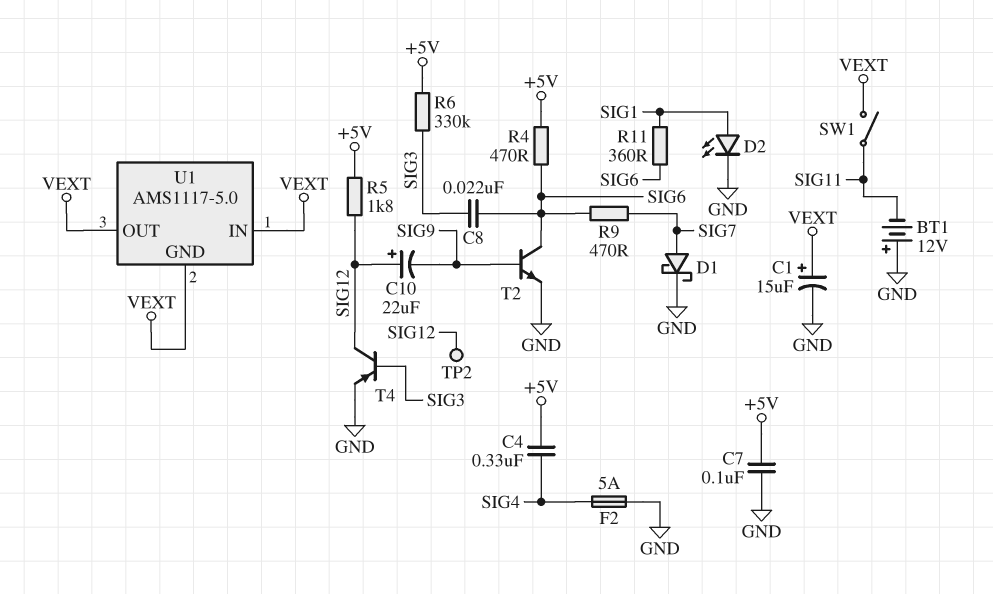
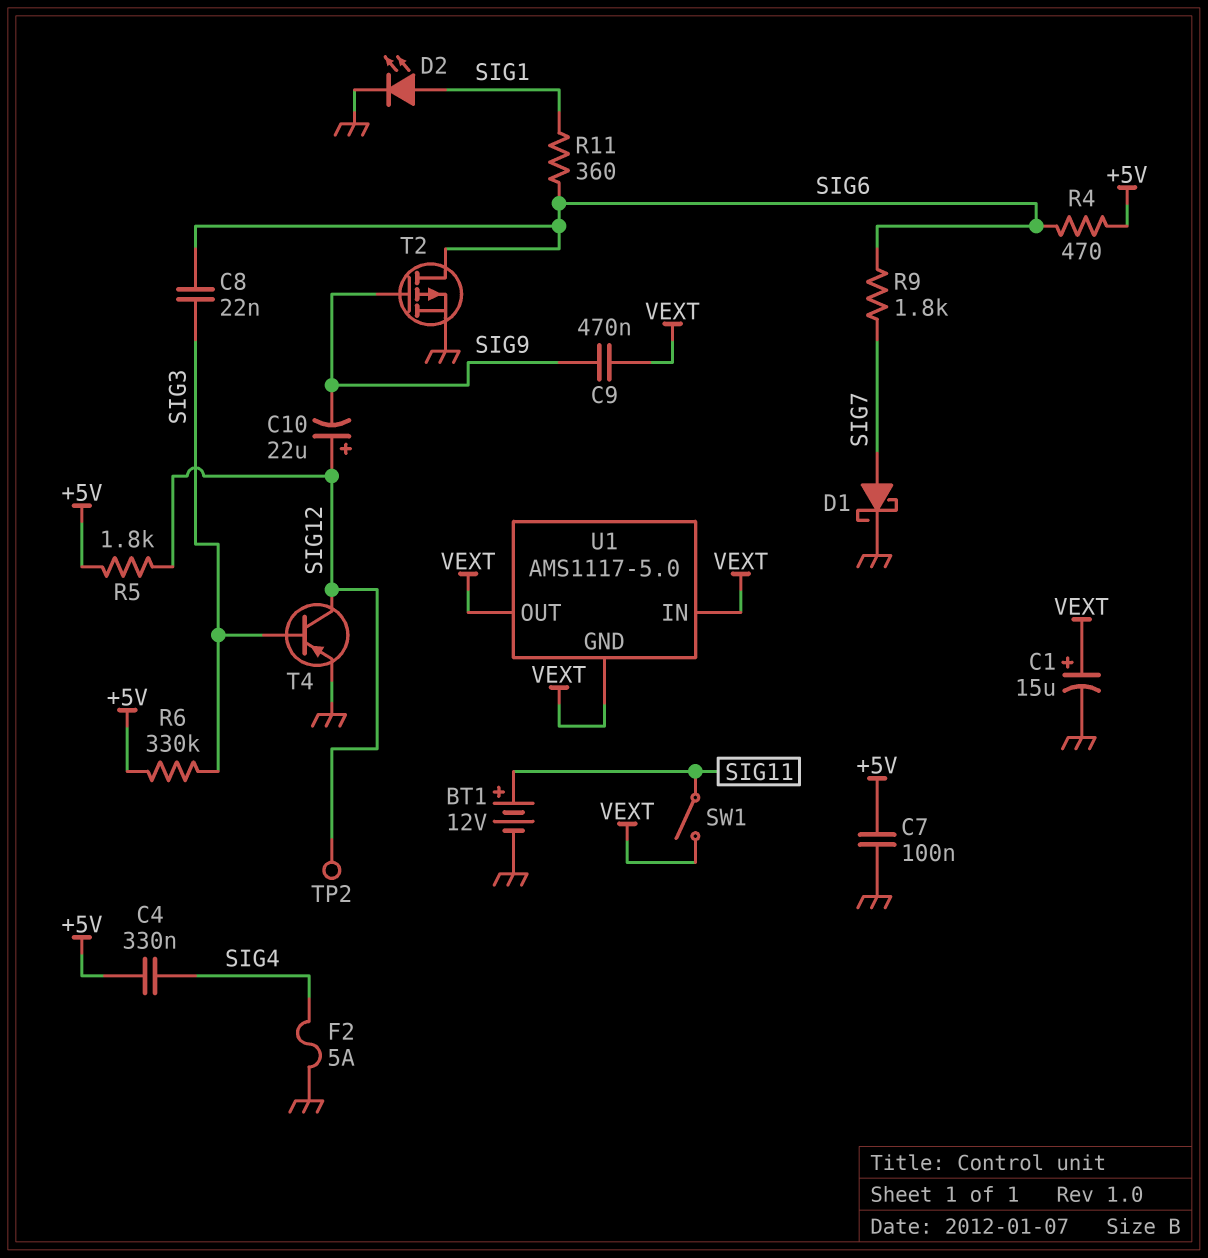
BT1: 12V (plus GND, minus SIG11) -> 12V (plus SIG11, minus GND)
C9: none -> 470nF (SIG9, VEXT)
R9: 470 (SIG6, SIG7) -> 1.8k (SIG6, SIG7)
T2: NPN (B SIG9, C SIG6, E GND) -> PMOS (G SIG9, D SIG6, S GND)

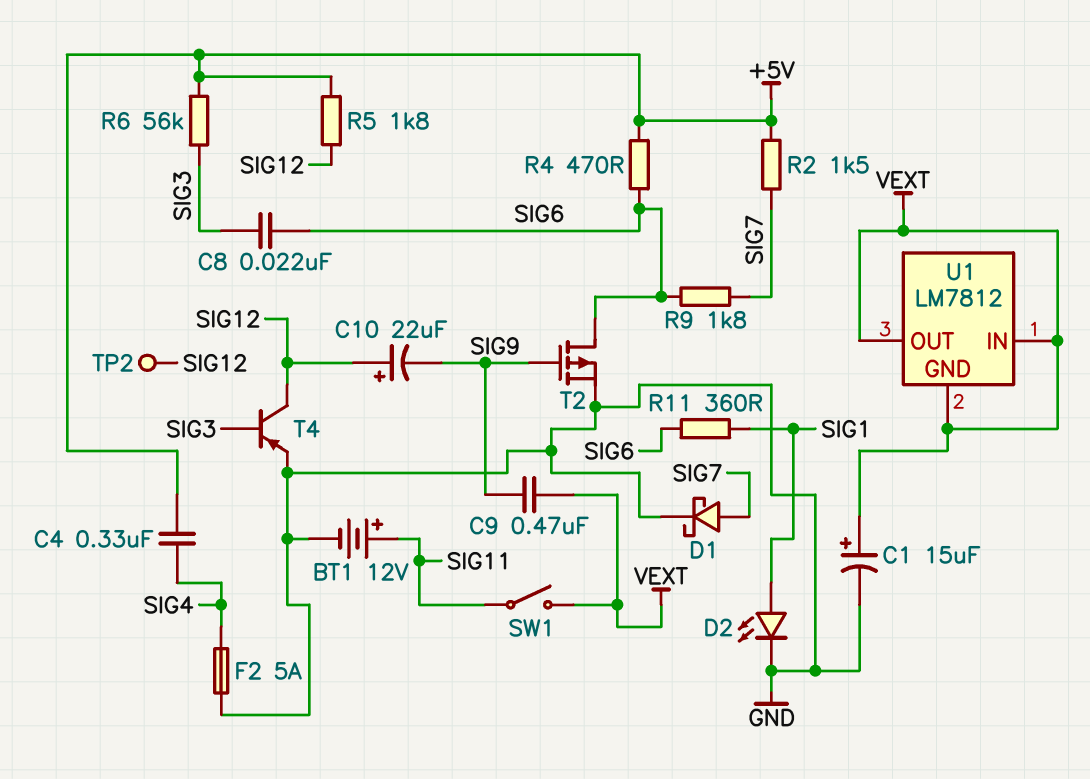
C7: 100nF (+5V, GND) -> none
R2: none -> 1.5k (+5V, SIG7)
R6: 330k (+5V, SIG3) -> 56k (+5V, SIG3)
U1: AMS1117-5.0 -> LM7812

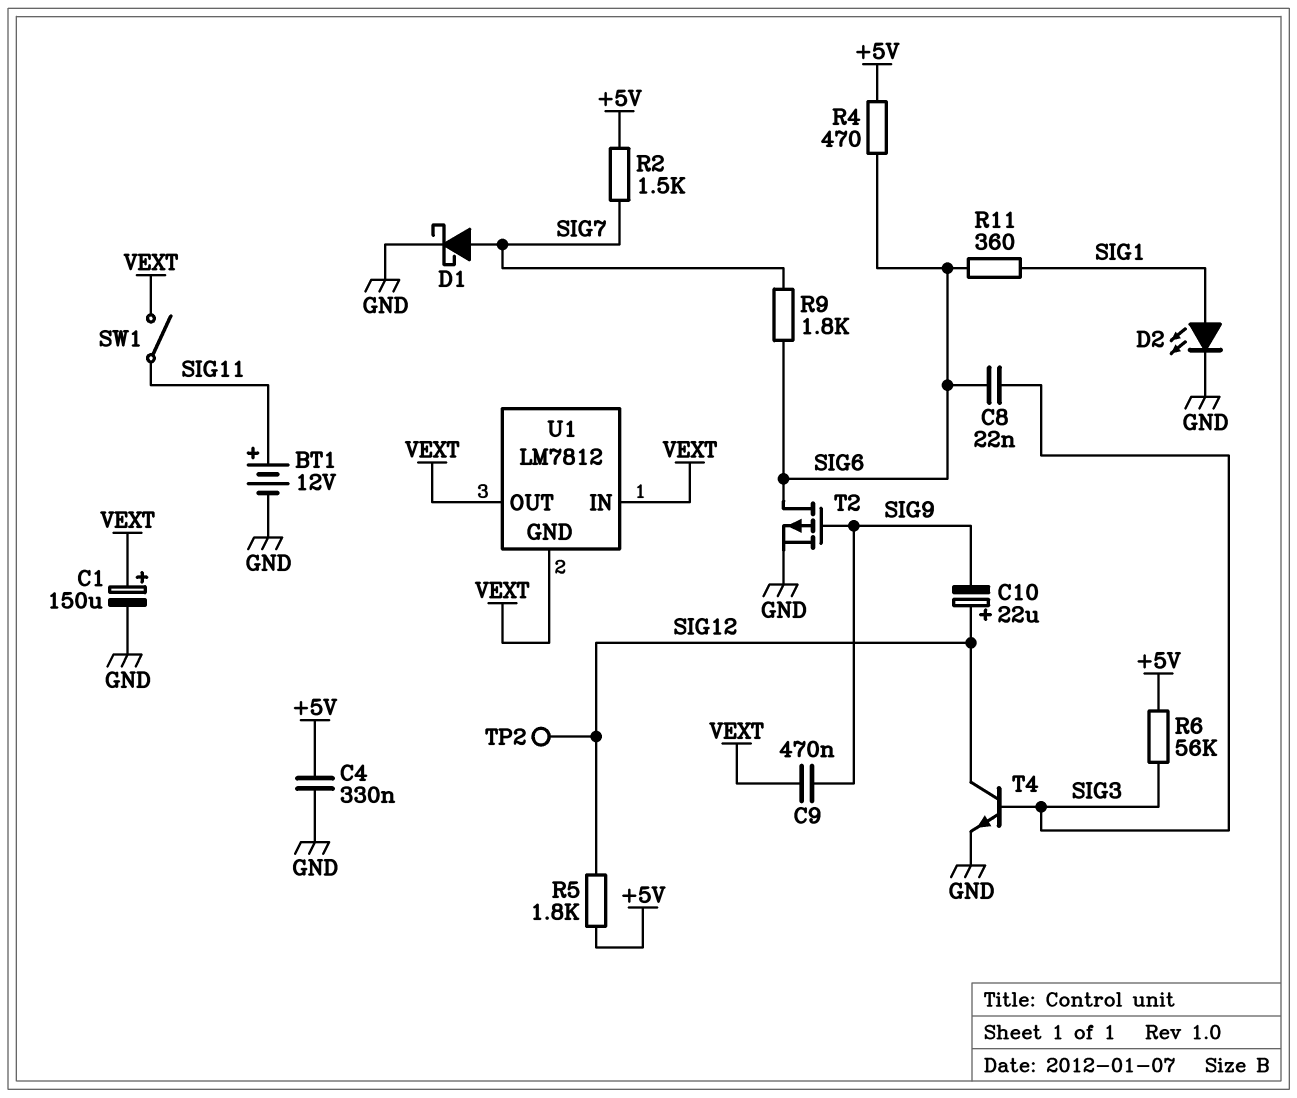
C1: 15uF (plus VEXT, minus GND) -> 150uF (plus VEXT, minus GND)
C4: 330nF (+5V, SIG4) -> 330nF (+5V, GND)
F2: 5A (GND, SIG4) -> none
T4: PNP (B SIG3, C SIG12, E GND) -> NPN (B SIG3, C SIG12, E GND)

